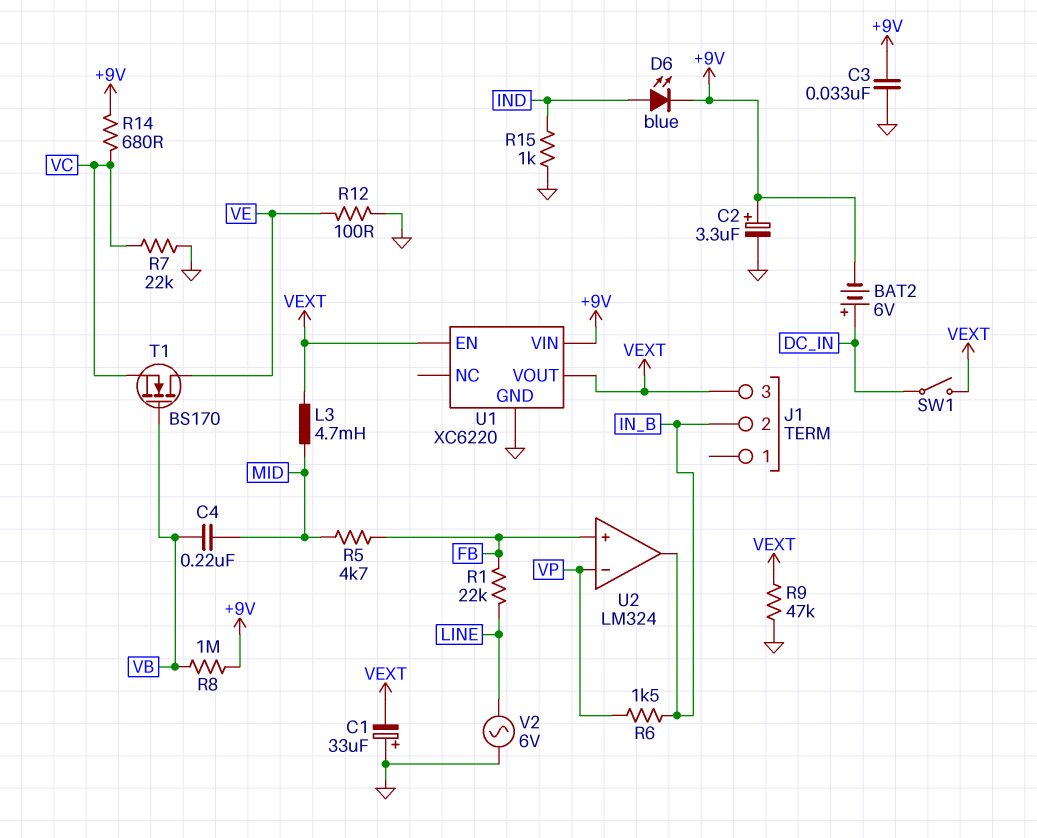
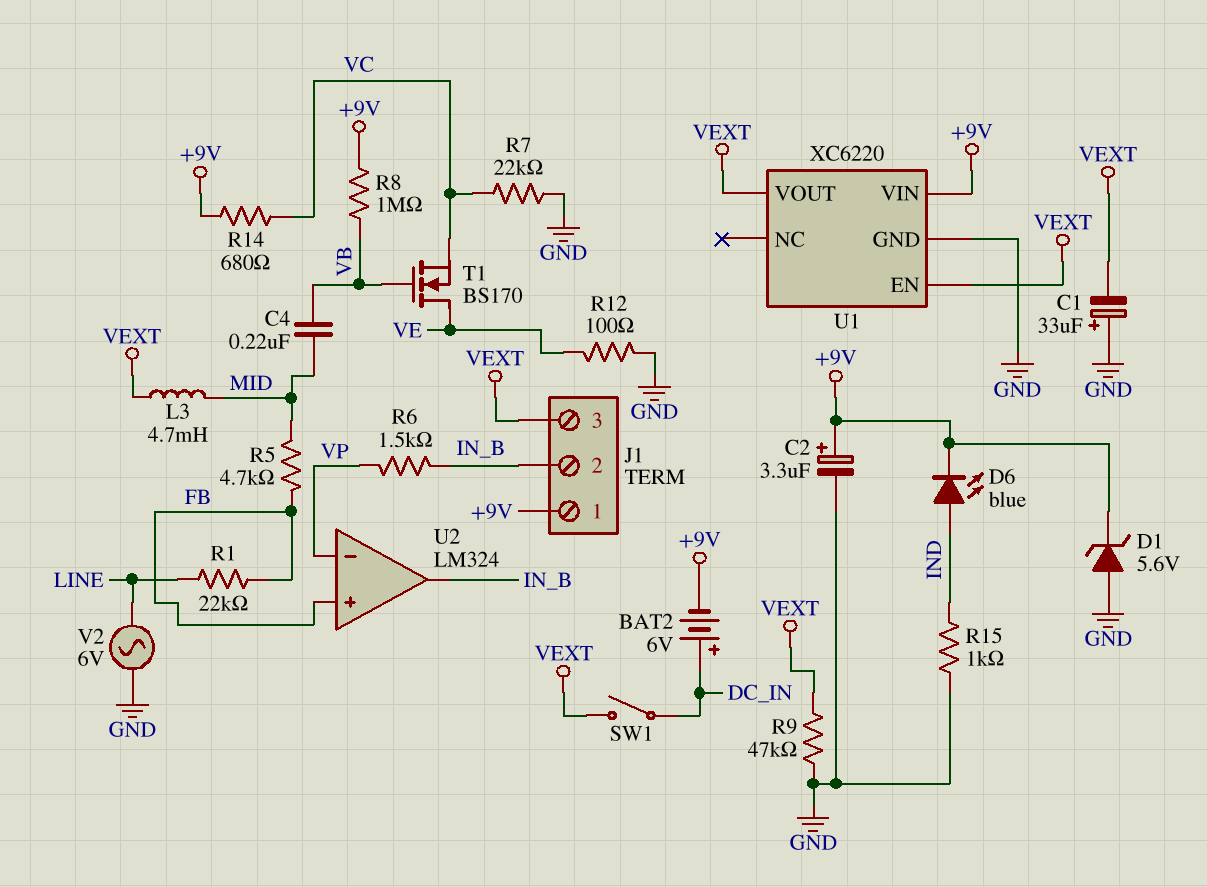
C3: 33nF (+9V, GND) -> none
D1: none -> zener 5.6V (A GND, K +9V)
J1 pin 1: none -> +9V

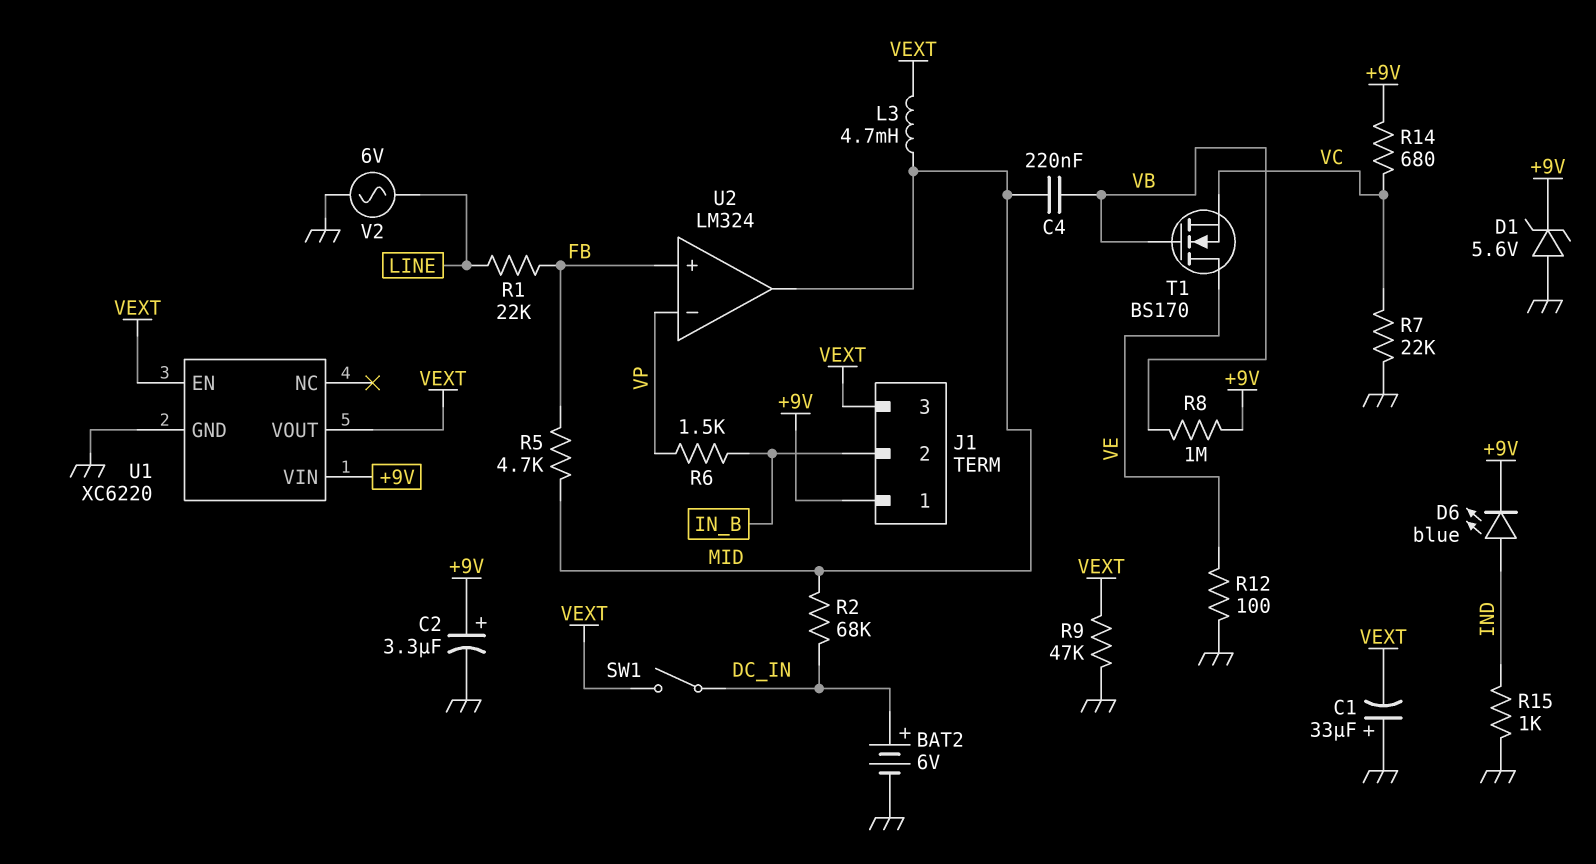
BAT2: 6V (plus DC_IN, minus +9V) -> 6V (plus DC_IN, minus GND)
R2: none -> 68k (DC_IN, MID)
U2 pin out: IN_B -> MID

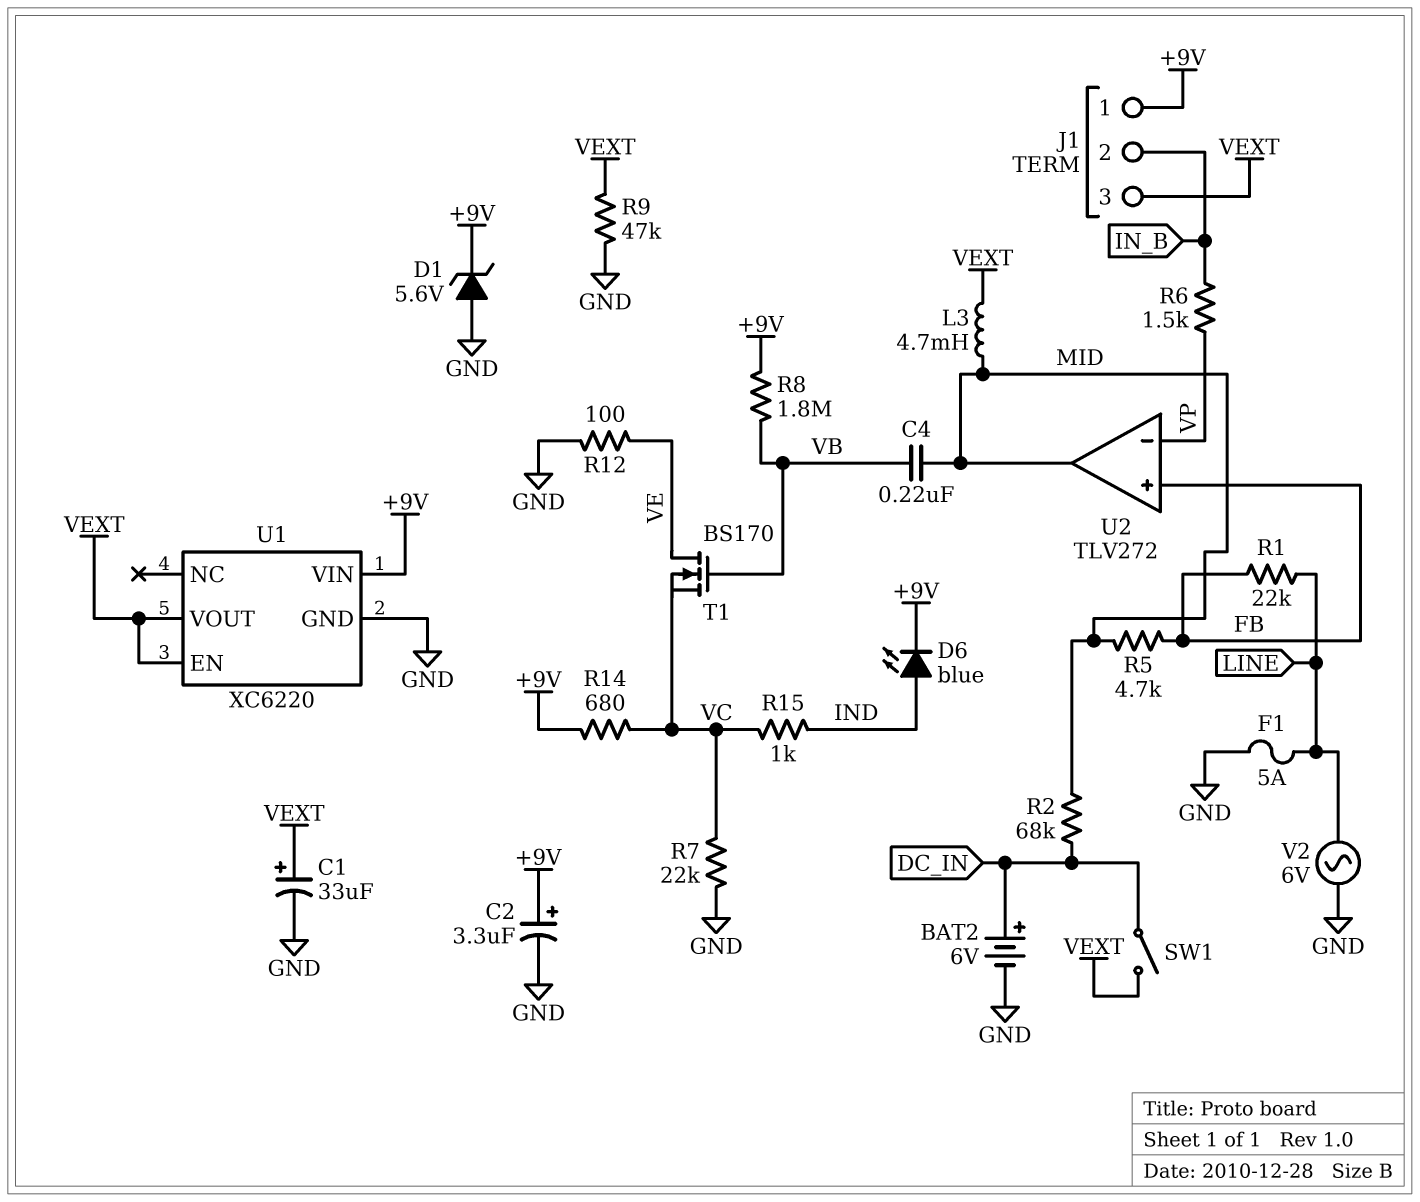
C1: 33uF (plus GND, minus VEXT) -> 33uF (plus VEXT, minus GND)
F1: none -> 5A (GND, LINE)
R8: 1M (+9V, VB) -> 1.8M (+9V, VB)
R15: 1k (GND, IND) -> 1k (IND, VC)
U2: LM324 -> TLV272

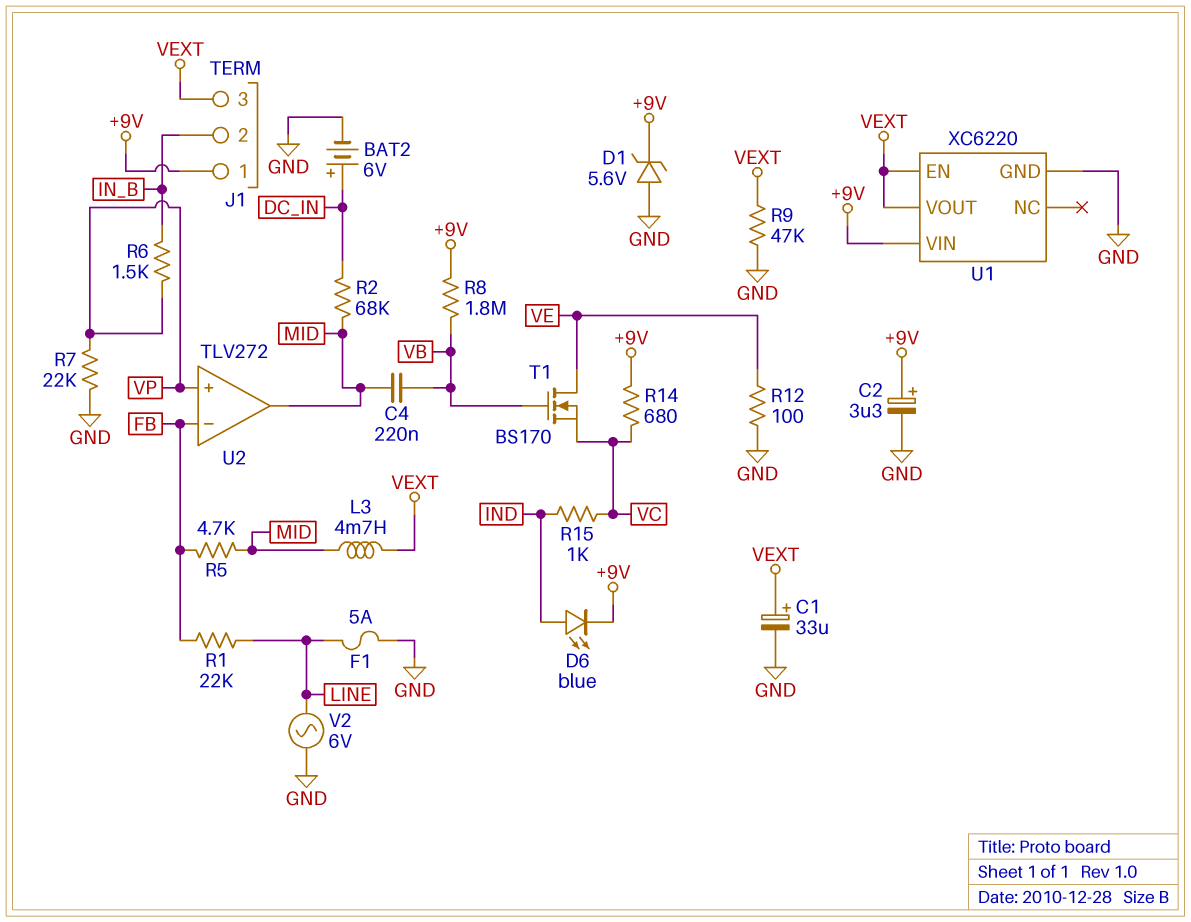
R7: 22k (GND, VC) -> 22k (GND, VP)
SW1: switch (DC_IN, VEXT) -> none
U2 pin in+: FB -> VP
U2 pin in-: VP -> FB

